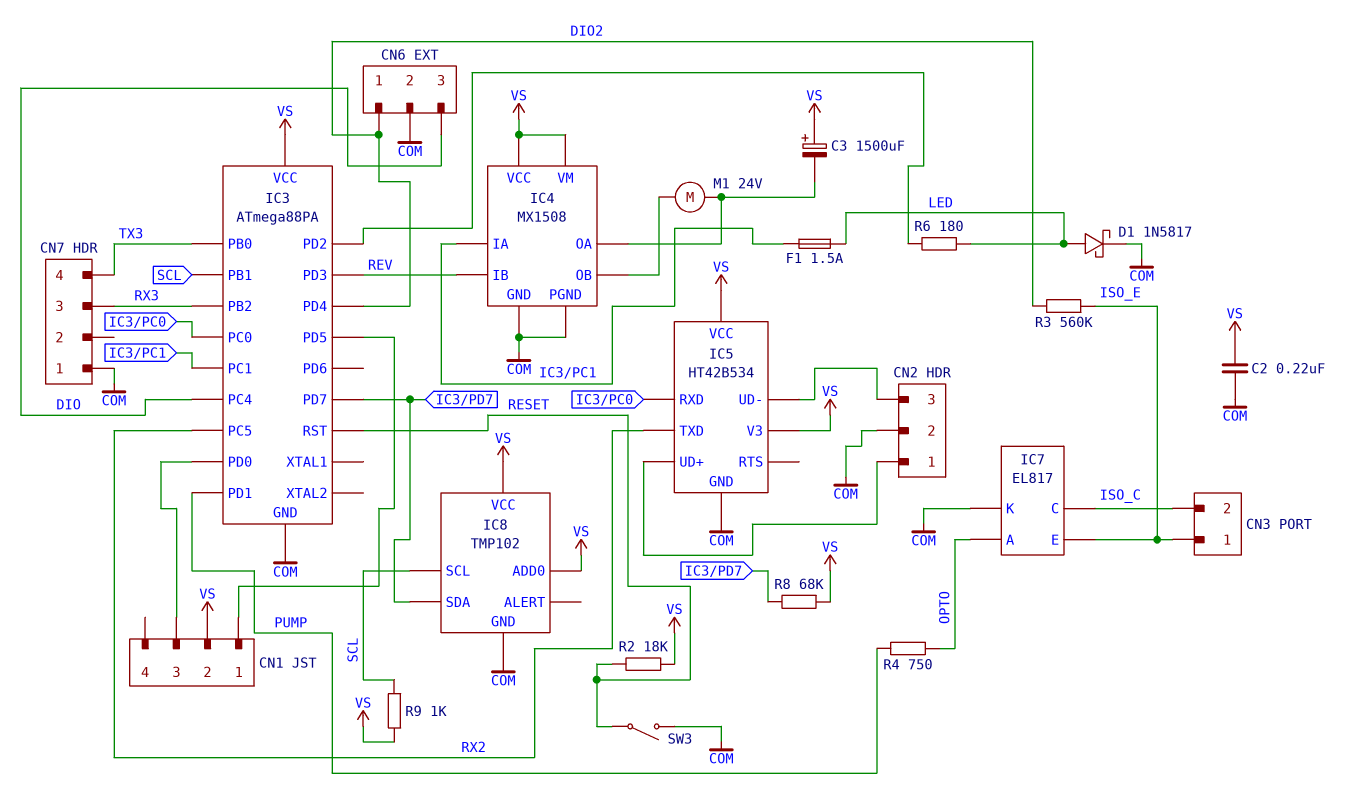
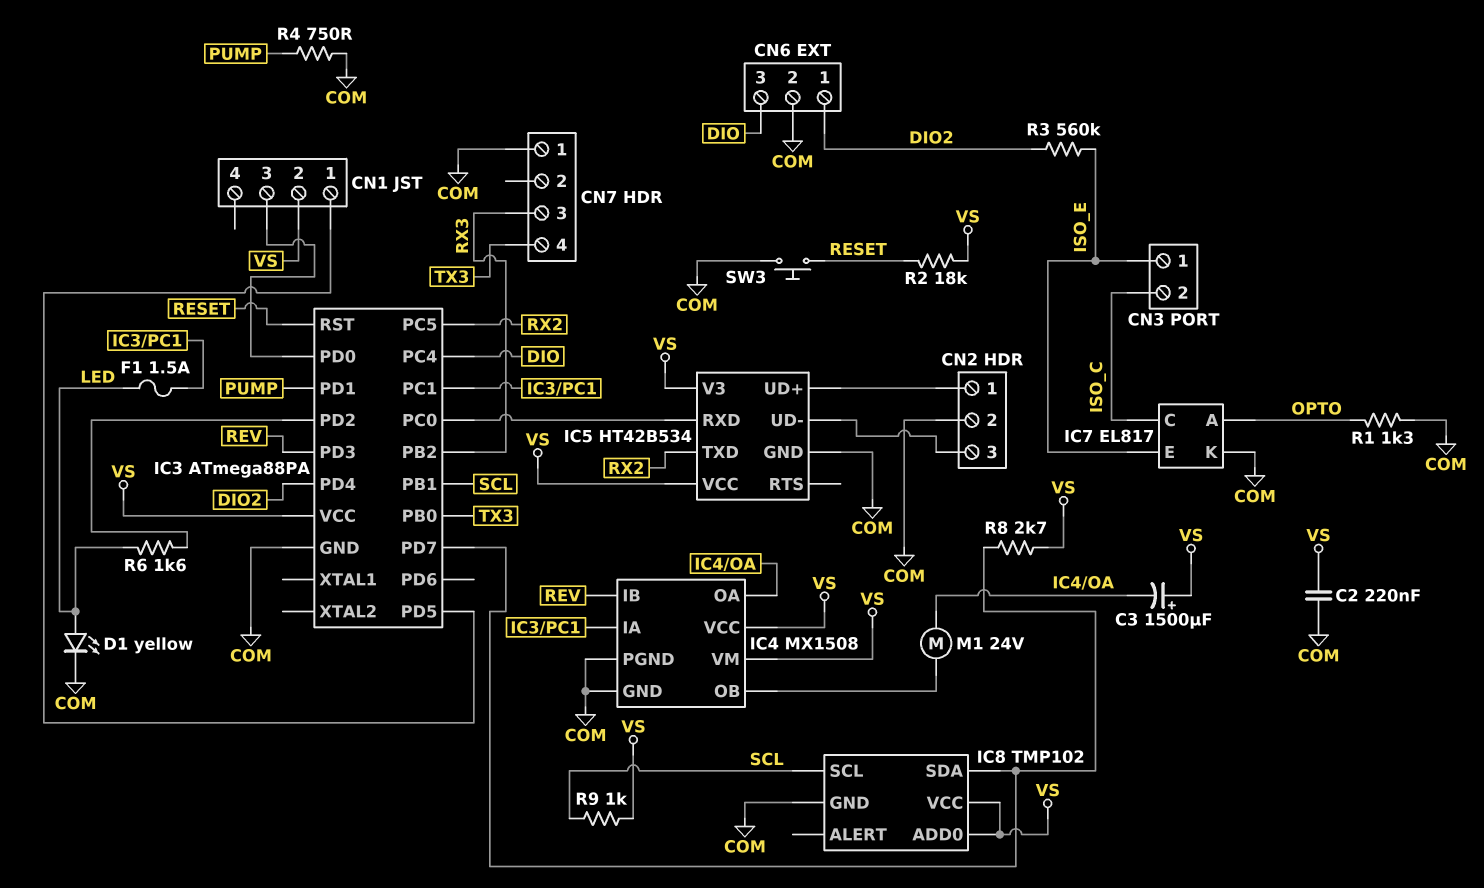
D1: schottky 1N5817 (A LED, K COM) -> LED yellow (A LED, K COM)
R1: none -> 1.3k (COM, OPTO)
R4: 750 (OPTO, PUMP) -> 750 (COM, PUMP)
R6: 180 (IC3/PD2, LED) -> 1.6k (IC3/PD2, LED)
R8: 68k (IC3/PD7, VS) -> 2.7k (IC3/PD7, VS)
SW3: switch (COM, RESET) -> button (COM, RESET)

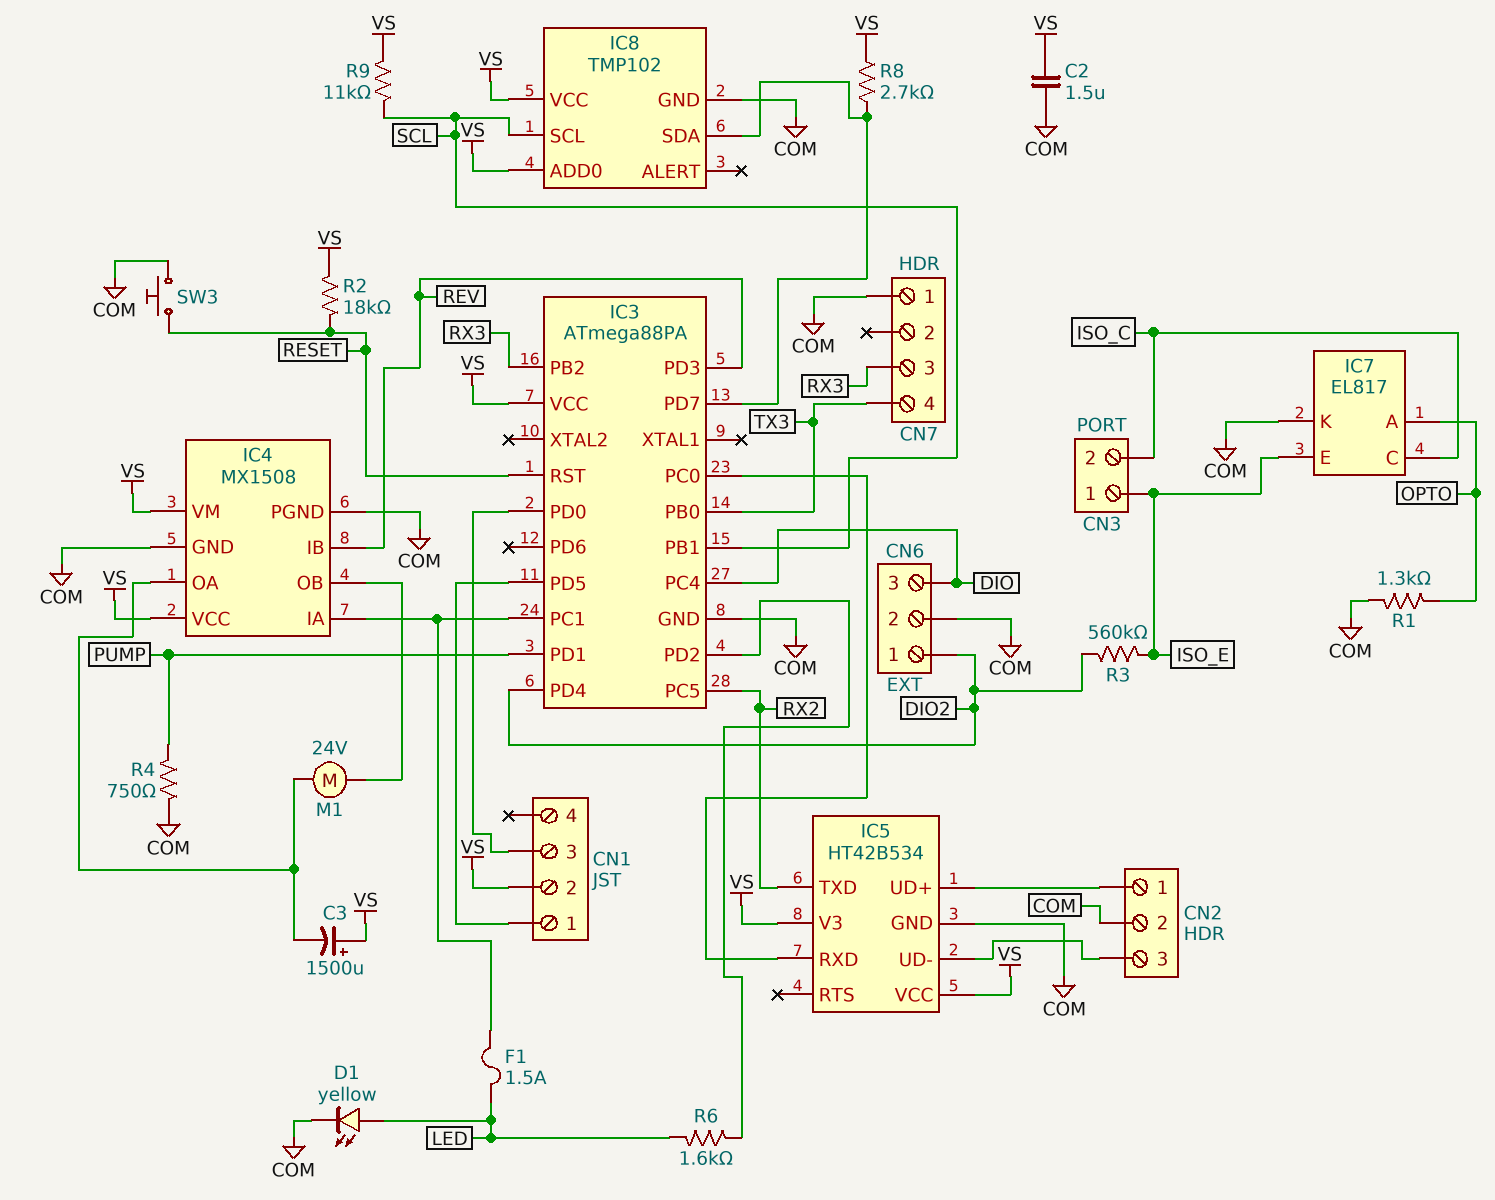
C2: 220nF (COM, VS) -> 1.5uF (COM, VS)
R9: 1k (SCL, VS) -> 11k (SCL, VS)

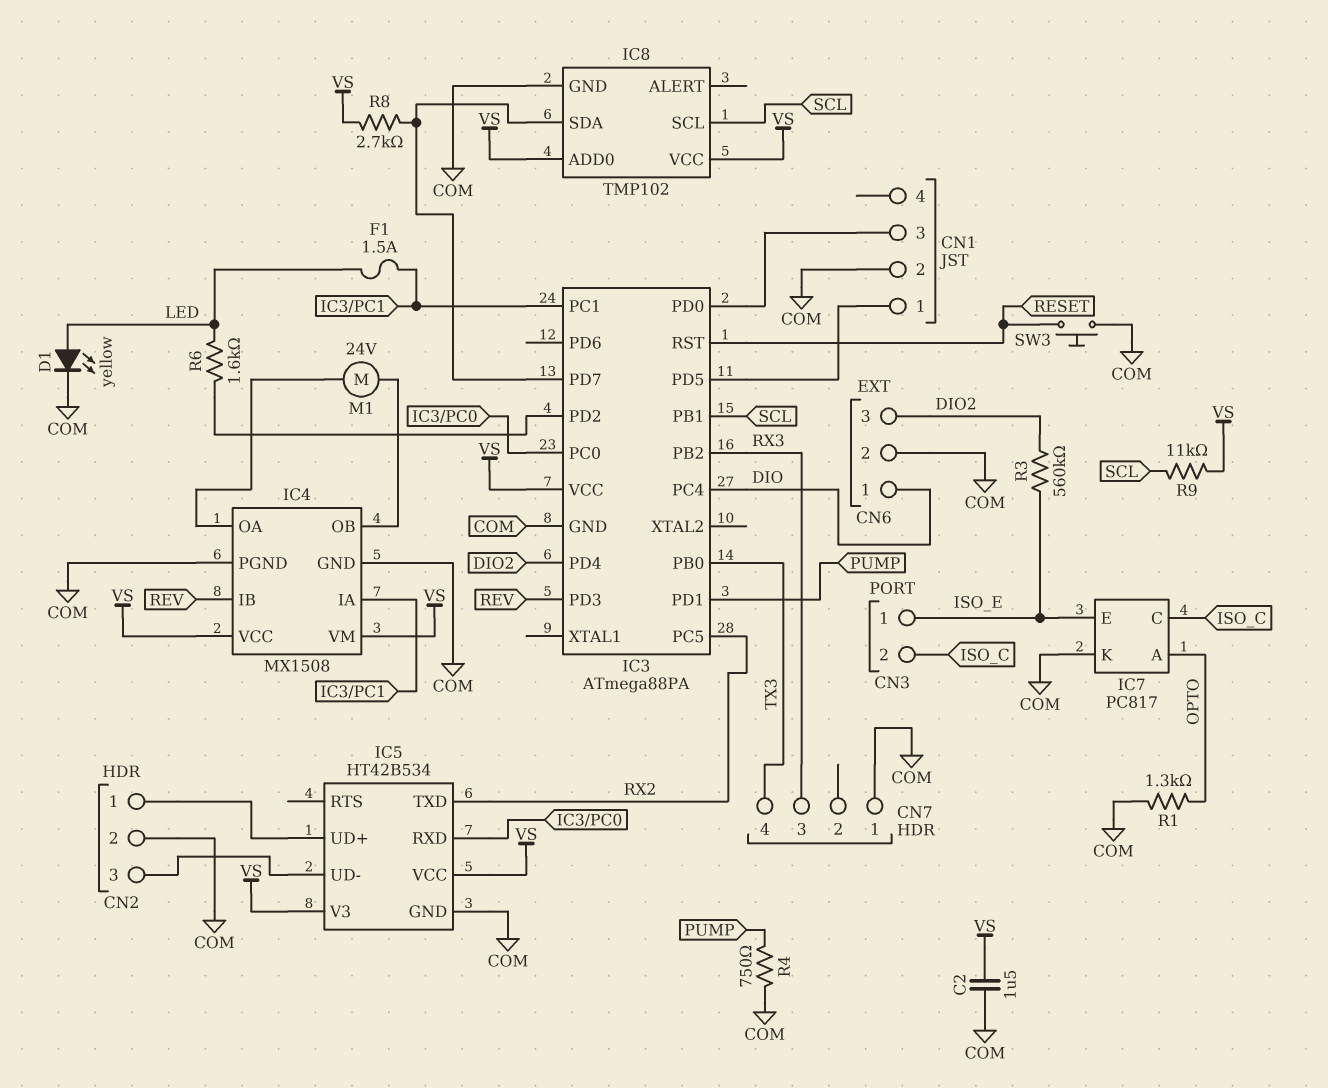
C3: 1500uF (plus VS, minus IC4/OA) -> none
CN1 pin 2: VS -> COM
CN6 pin 1: DIO2 -> DIO
CN6 pin 3: DIO -> DIO2
IC7: EL817 -> PC817
R2: 18k (RESET, VS) -> none

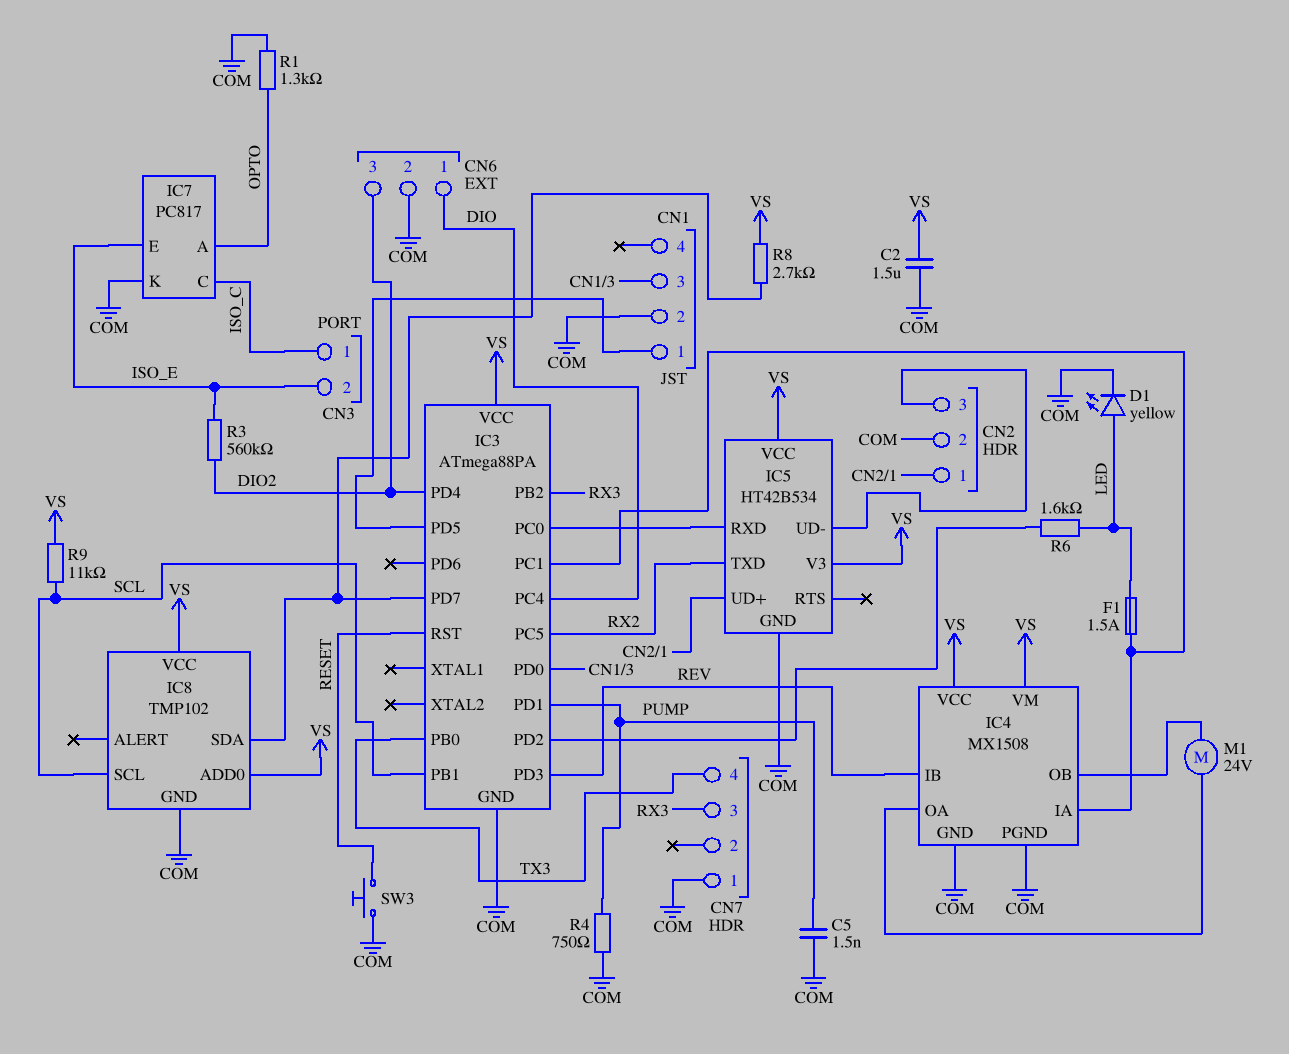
C5: none -> 1.5nF (COM, PUMP)
CN3 pin 1: ISO_E -> ISO_C
CN3 pin 2: ISO_C -> ISO_E

